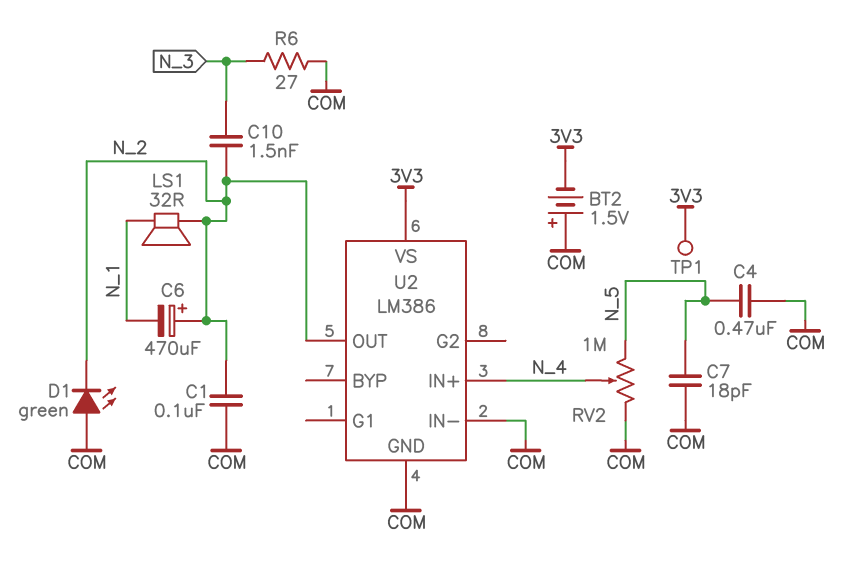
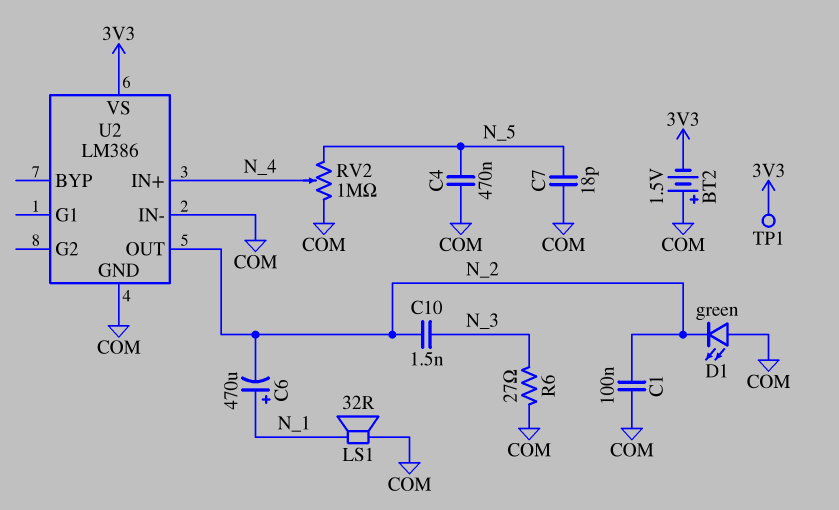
C6: 470uF (plus N_2, minus N_1) -> 470uF (plus N_1, minus N_2)
LS1: speaker 32R (N_1, N_2) -> speaker 32R (COM, N_1)

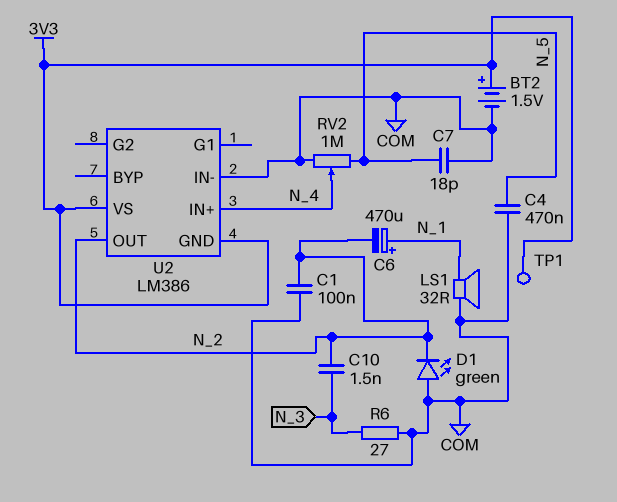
BT2: 1.5V (plus COM, minus 3V3) -> 1.5V (plus 3V3, minus COM)
U2 pin GND: COM -> 3V3

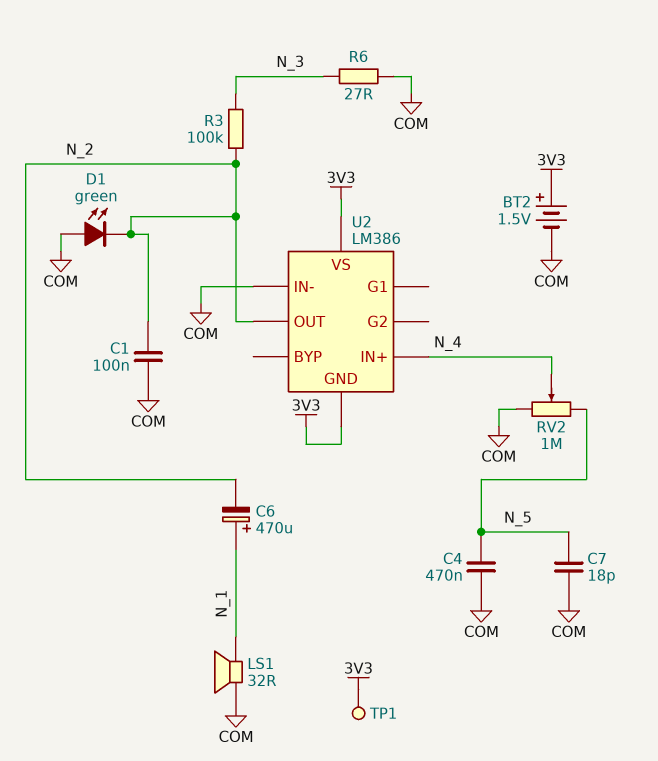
C10: 1.5nF (N_2, N_3) -> none
R3: none -> 100k (N_2, N_3)

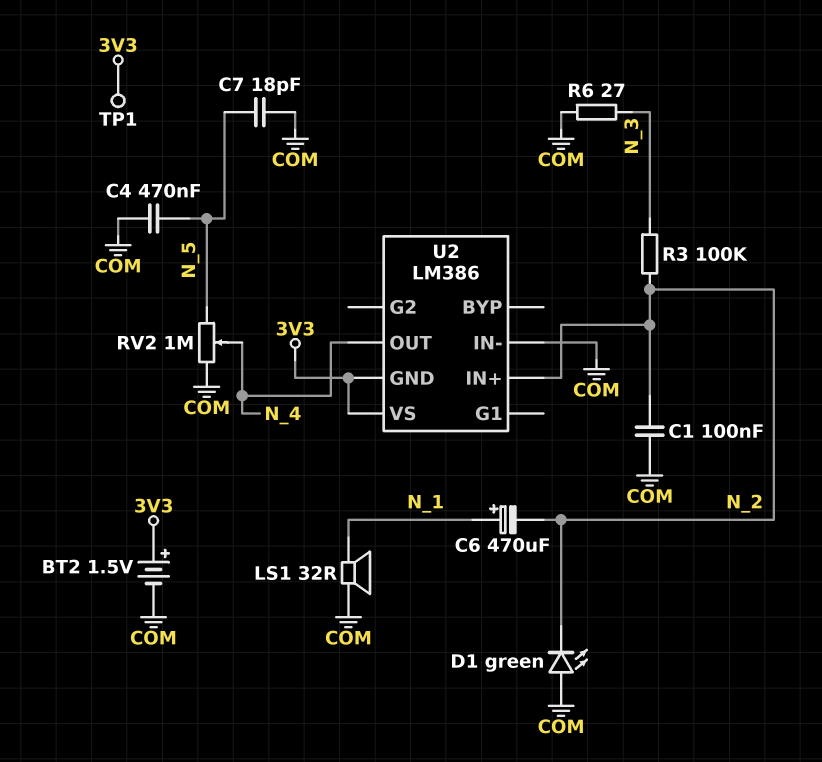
U2 pin IN+: N_4 -> N_2
U2 pin OUT: N_2 -> N_4

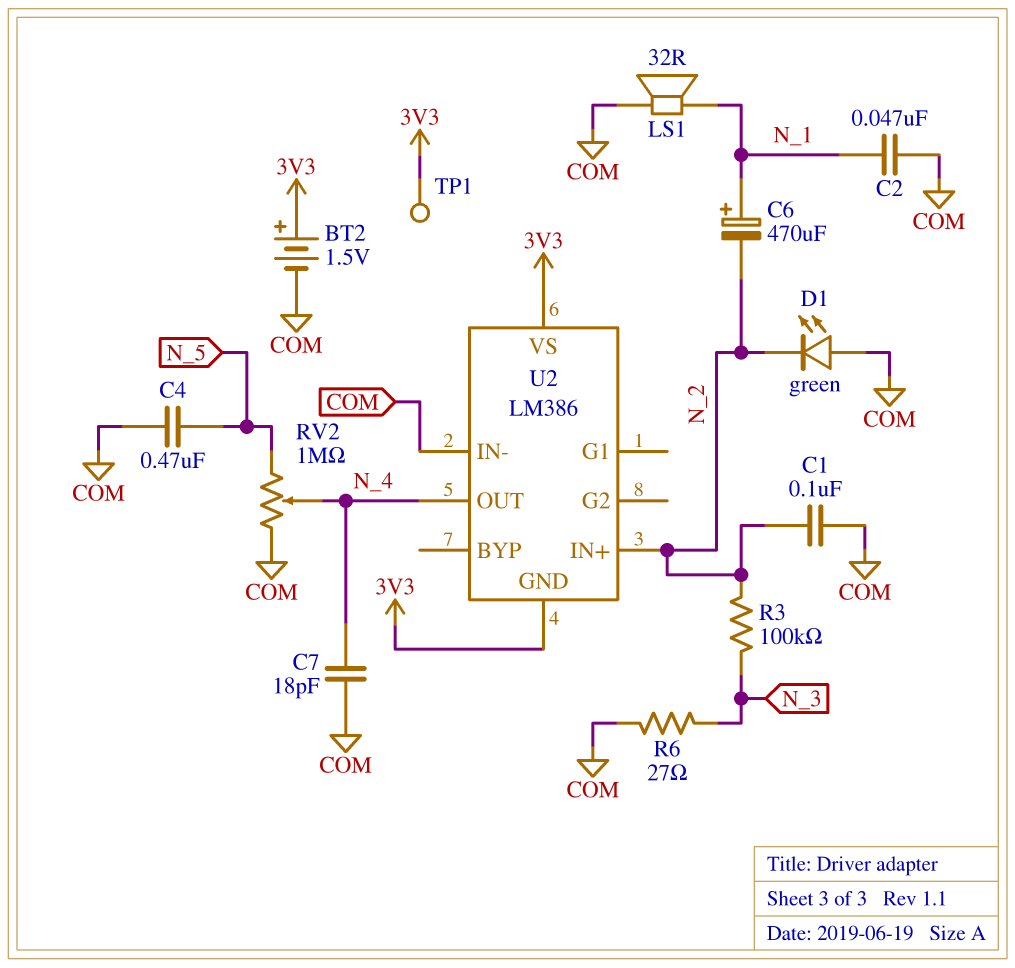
C2: none -> 47nF (COM, N_1)
C7: 18pF (COM, N_5) -> 18pF (COM, N_4)

